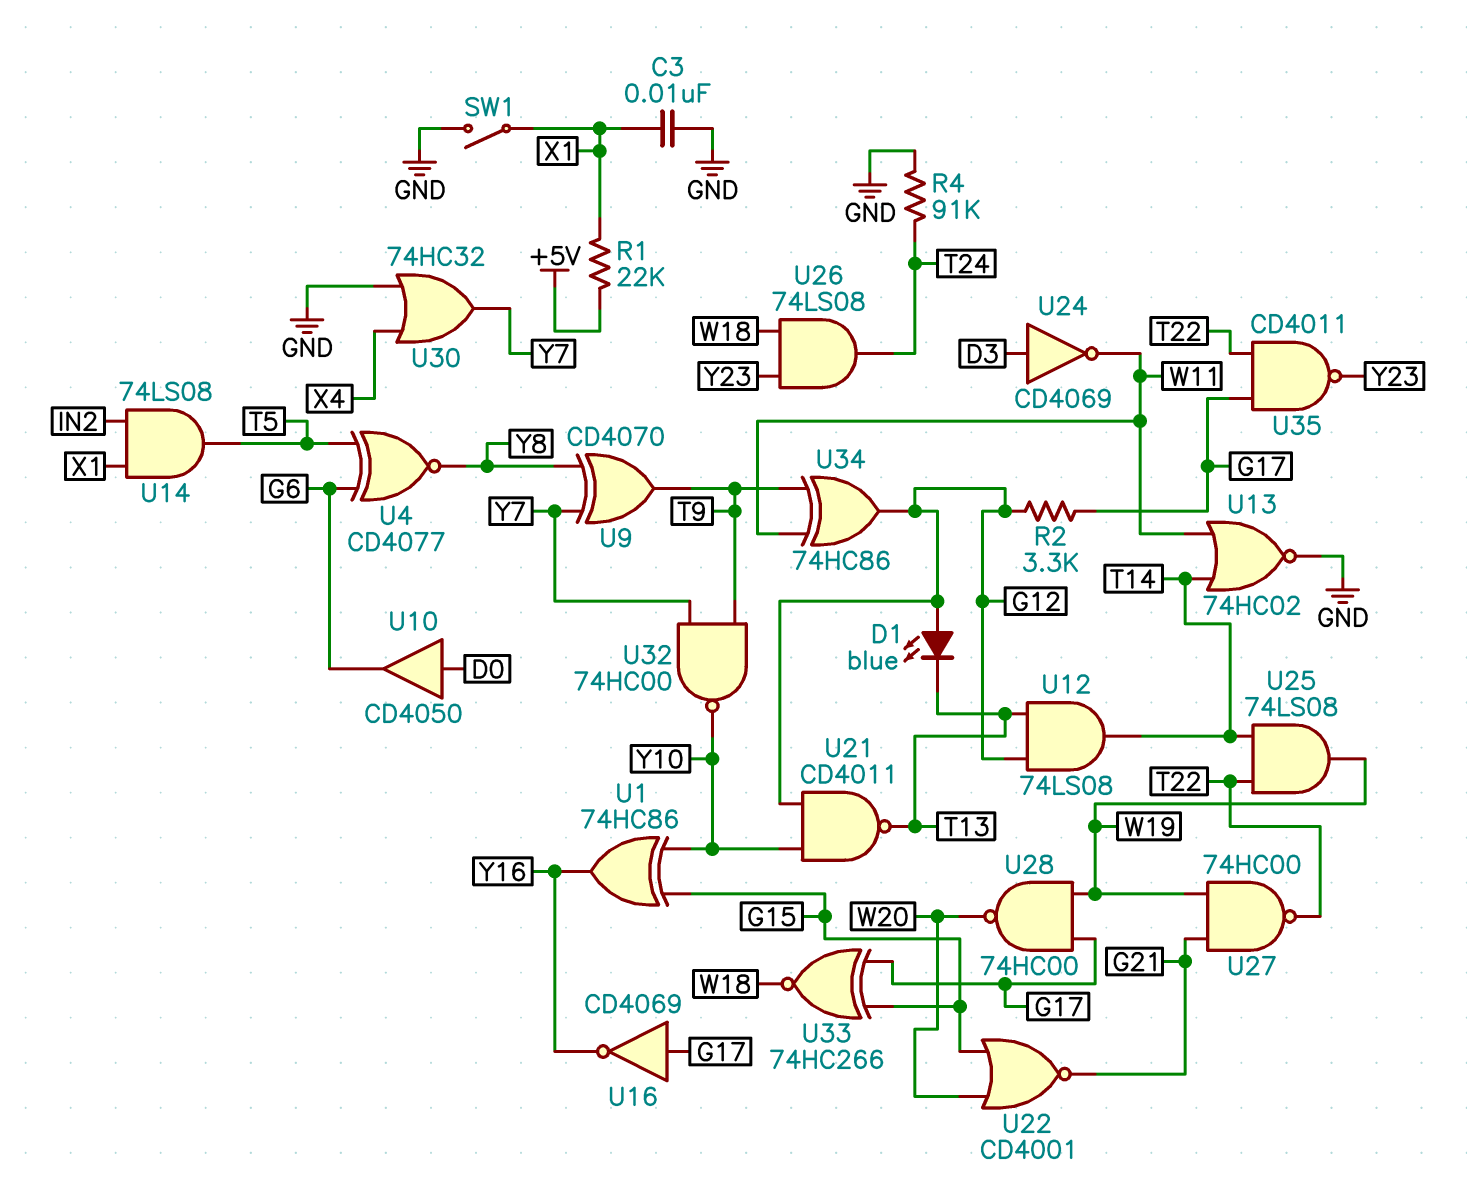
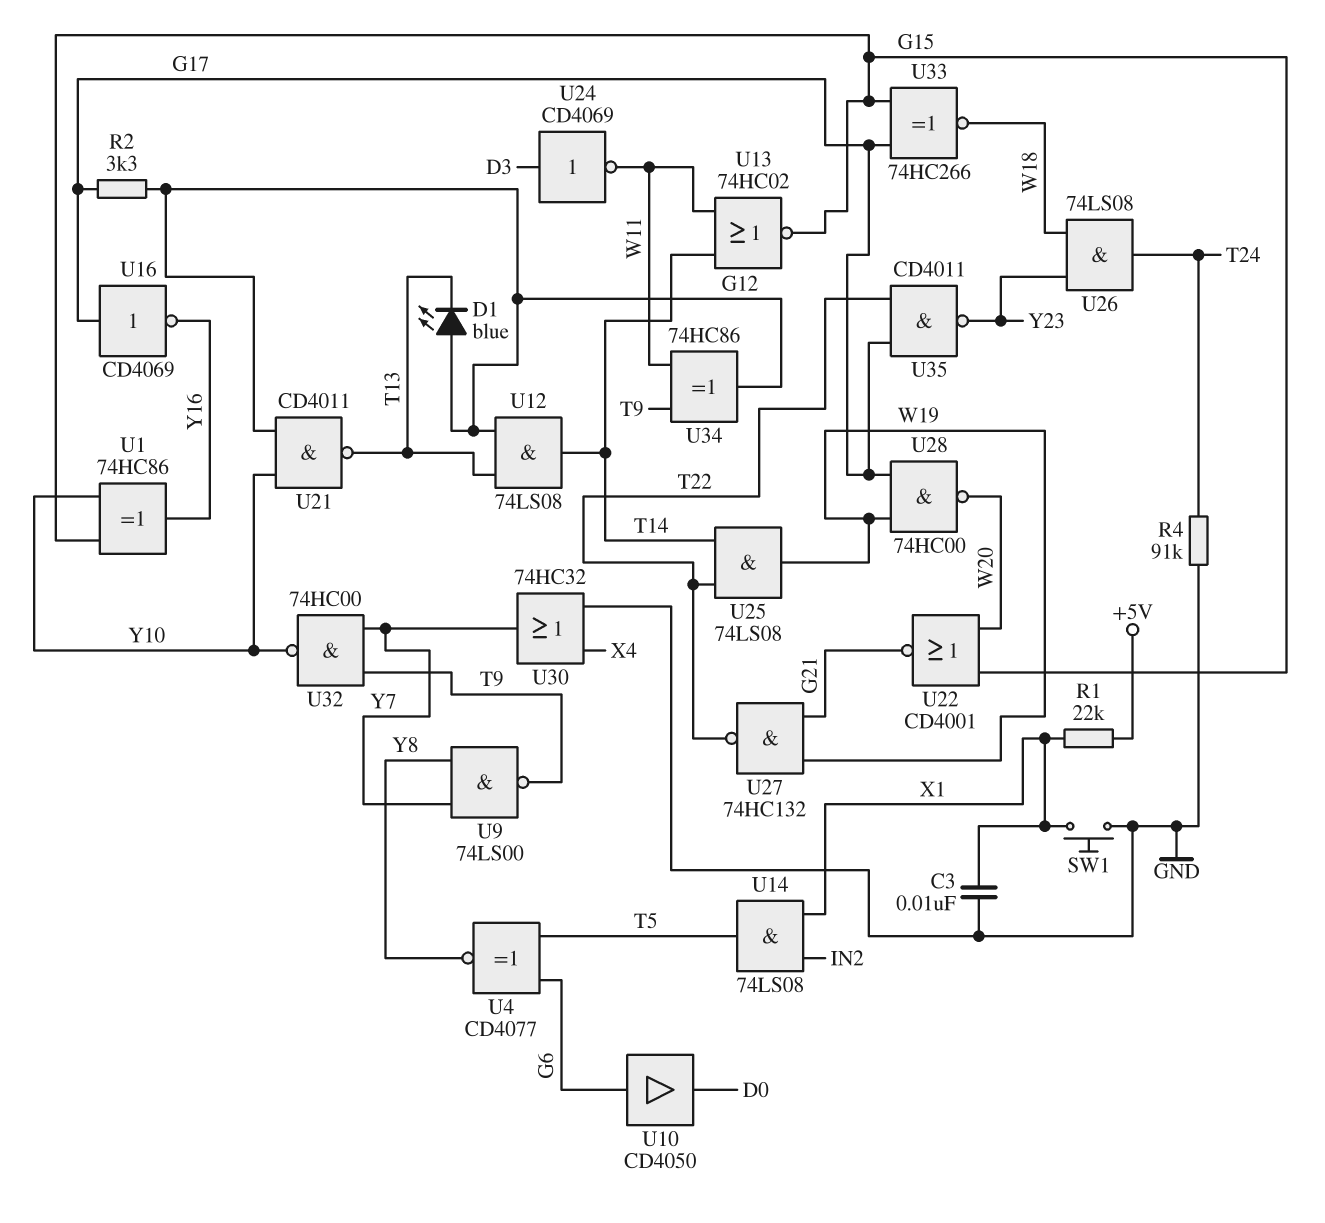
SW1: switch (GND, X1) -> button (GND, X1)
U9: XOR CD4070 (in Y7, in Y8, out T9) -> NAND 74LS00 (in Y7, in Y8, out T9)
U10: buffer CD4050 (in D0, out G6) -> buffer CD4050 (in G6, out D0)
U13: NOR 74HC02 (in T14, in W11, out GND) -> NOR 74HC02 (in T14, in W11, out G15)
U27: NAND 74HC00 (in G21, in W19, out T22) -> NAND 74HC132 (in G21, in W19, out T22)

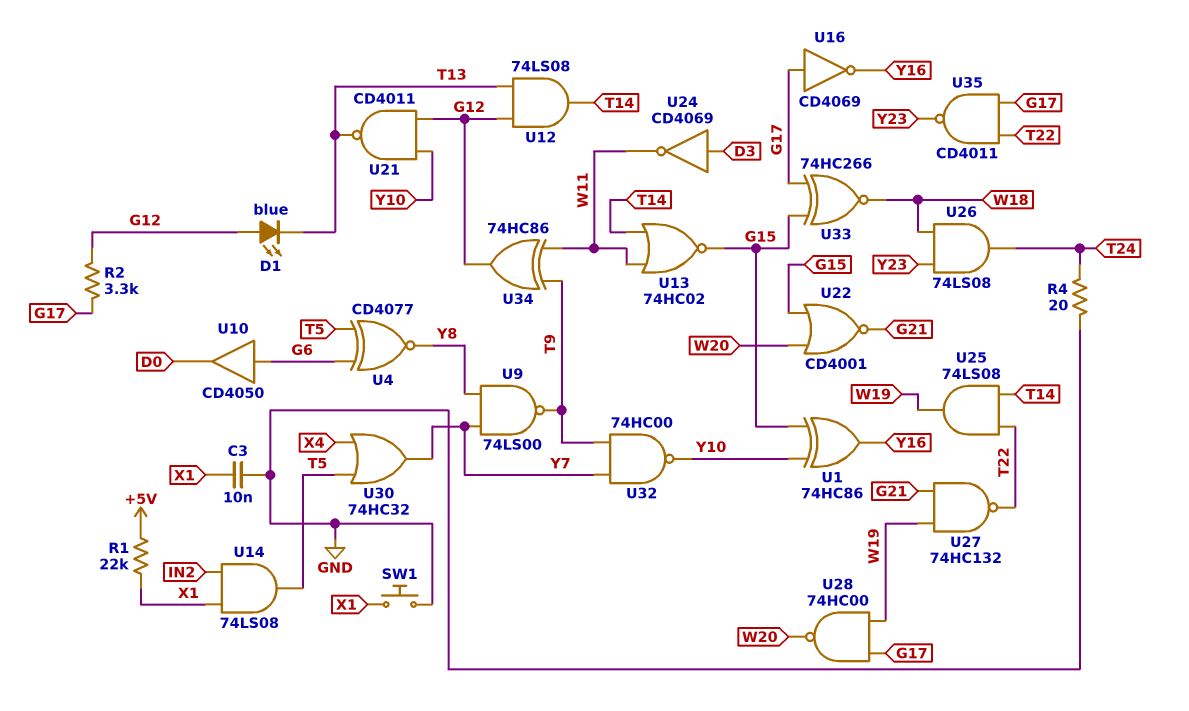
R4: 91k (GND, T24) -> 20 (GND, T24)
U30: OR 74HC32 (in GND, in X4, out Y7) -> OR 74HC32 (in T5, in X4, out Y7)

